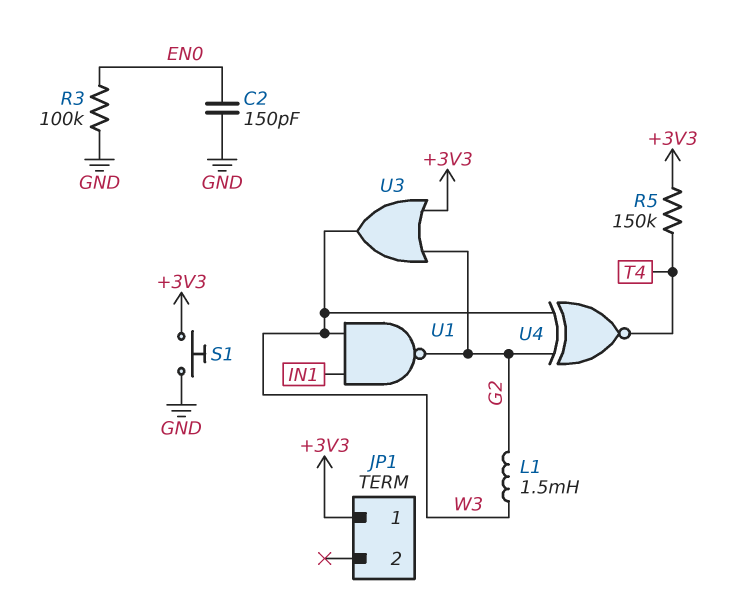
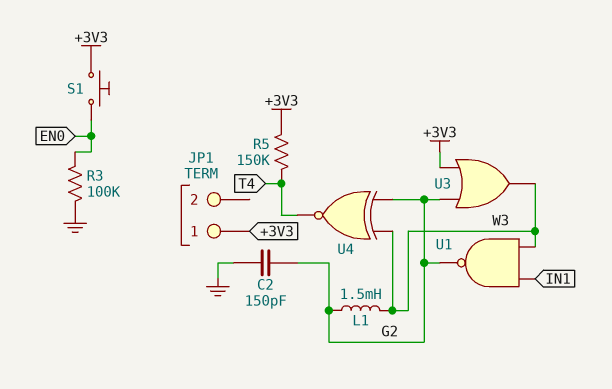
C2: 150pF (EN0, GND) -> 150pF (G2, GND)
S1: button (+3V3, GND) -> button (+3V3, EN0)

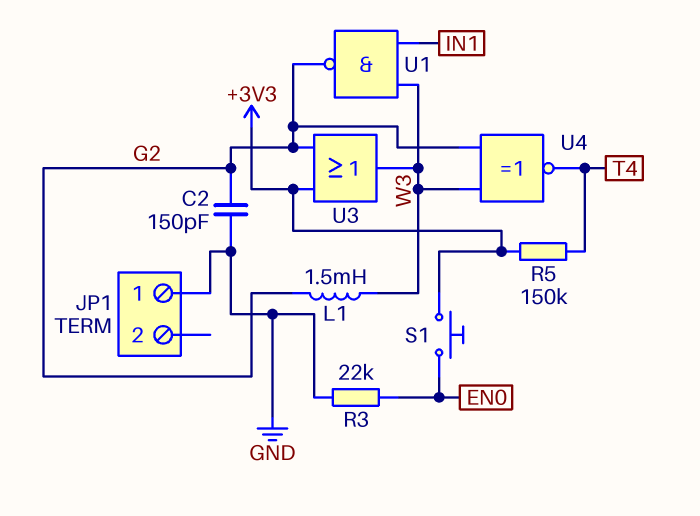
JP1 pin 1: +3V3 -> GND
R3: 100k (EN0, GND) -> 22k (EN0, GND)

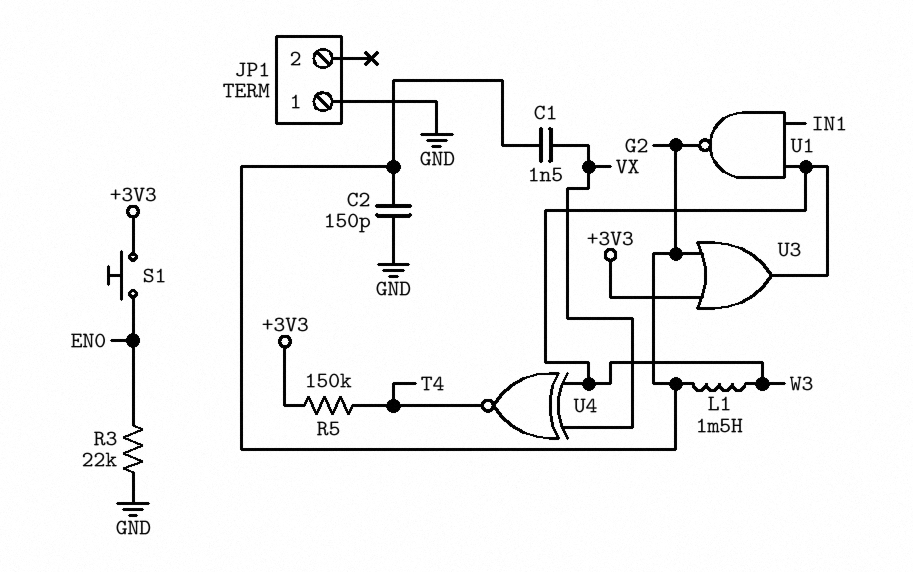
C1: none -> 1.5nF (G2, VX)
U4: XNOR (in G2, in W3, out T4) -> XNOR (in VX, in W3, out T4)

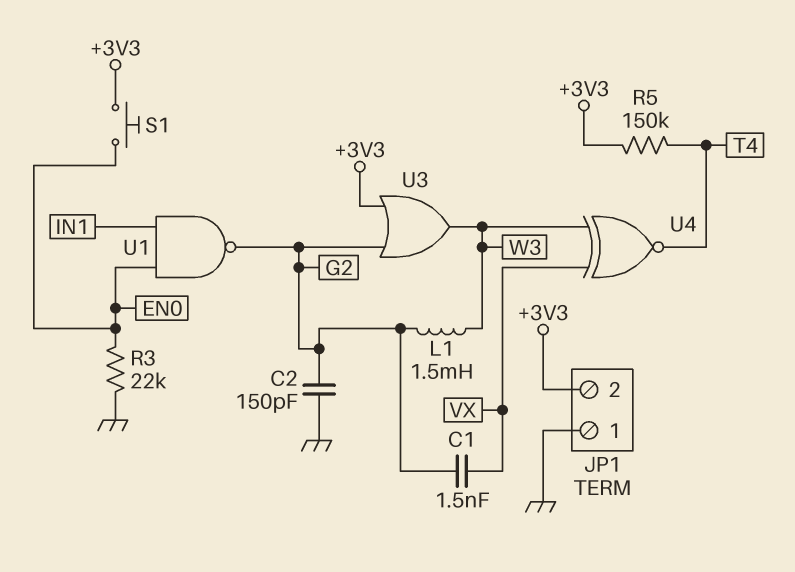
JP1 pin 2: none -> +3V3
U1: NAND (in IN1, in W3, out G2) -> NAND (in EN0, in IN1, out G2)

